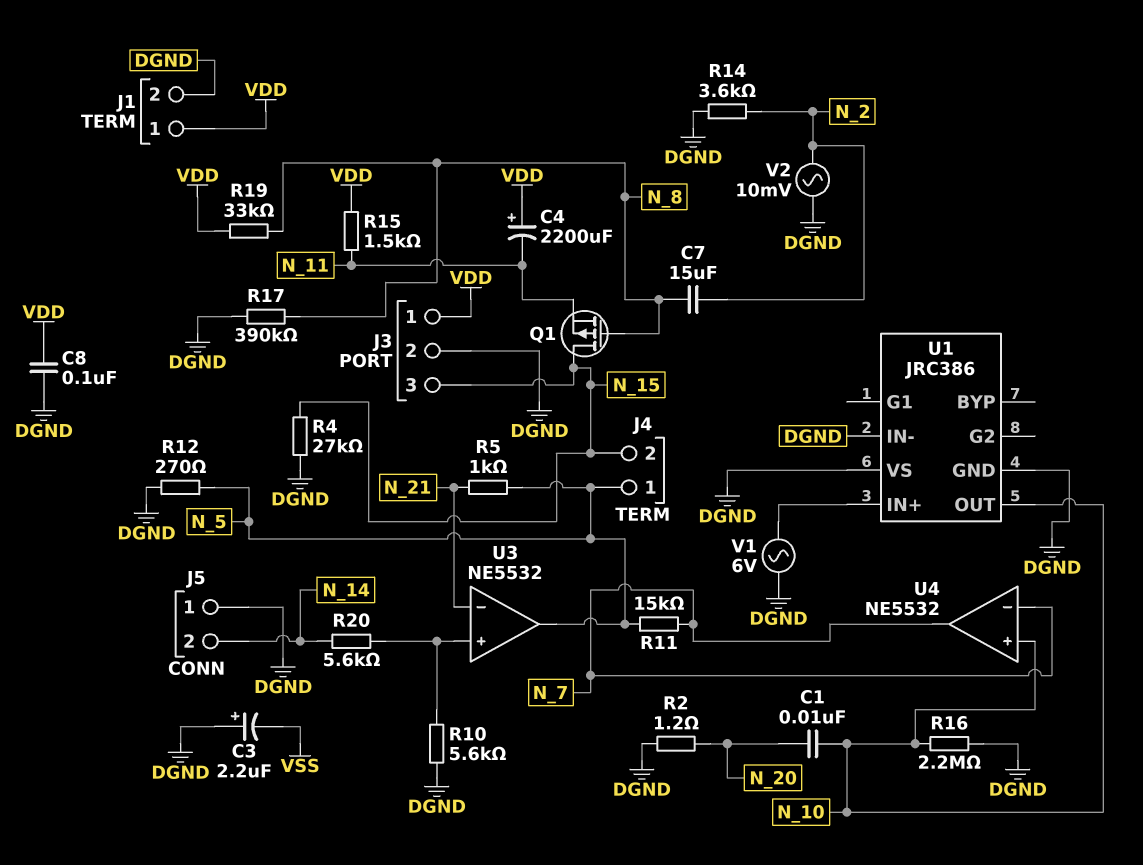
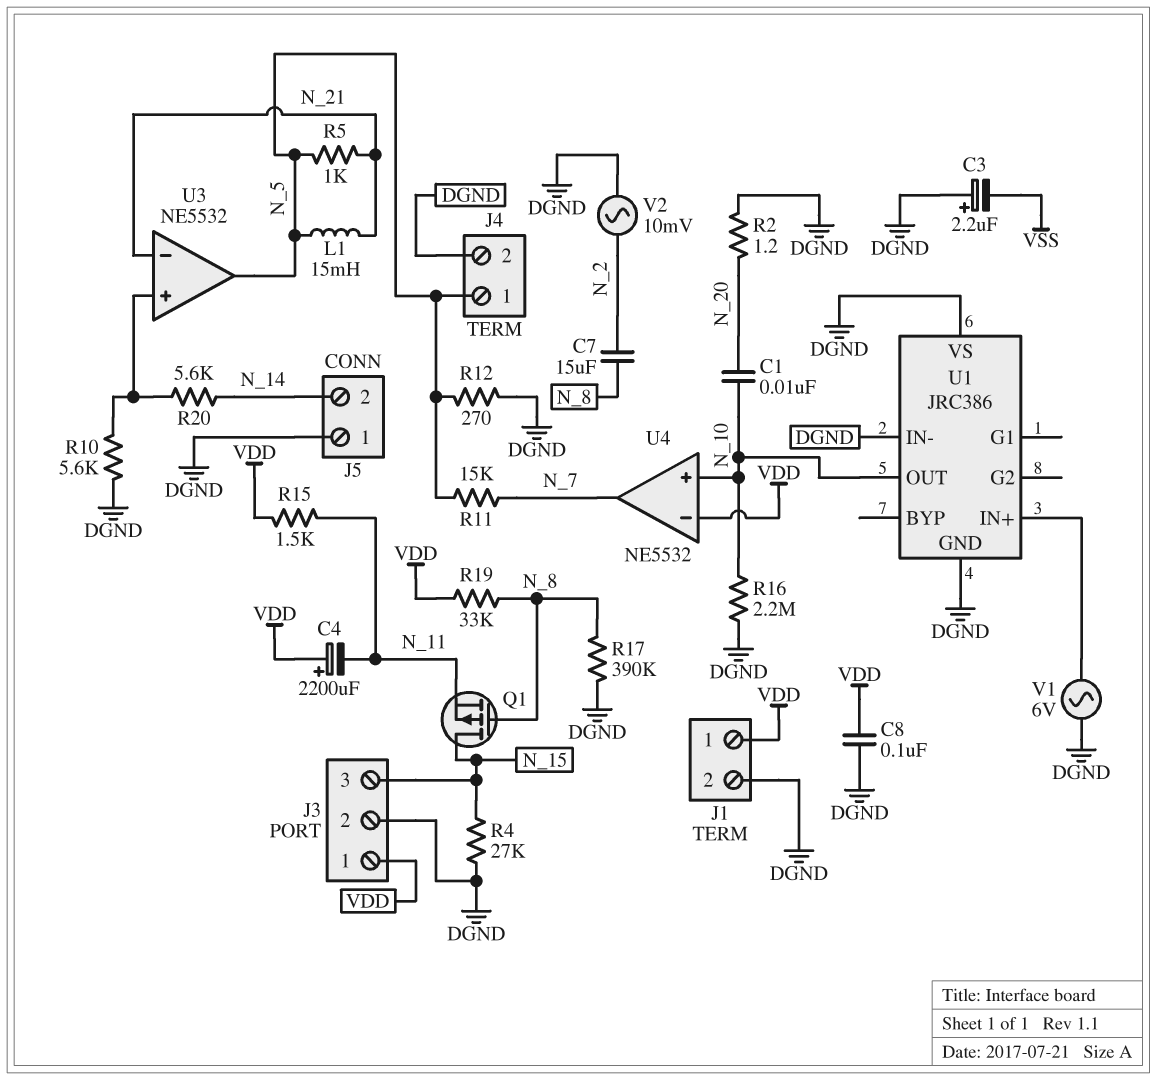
J4 pin 2: N_15 -> DGND
L1: none -> 15mH (N_5, N_21)
R14: 3.6k (DGND, N_2) -> none
U4 pin in-: N_7 -> VDD

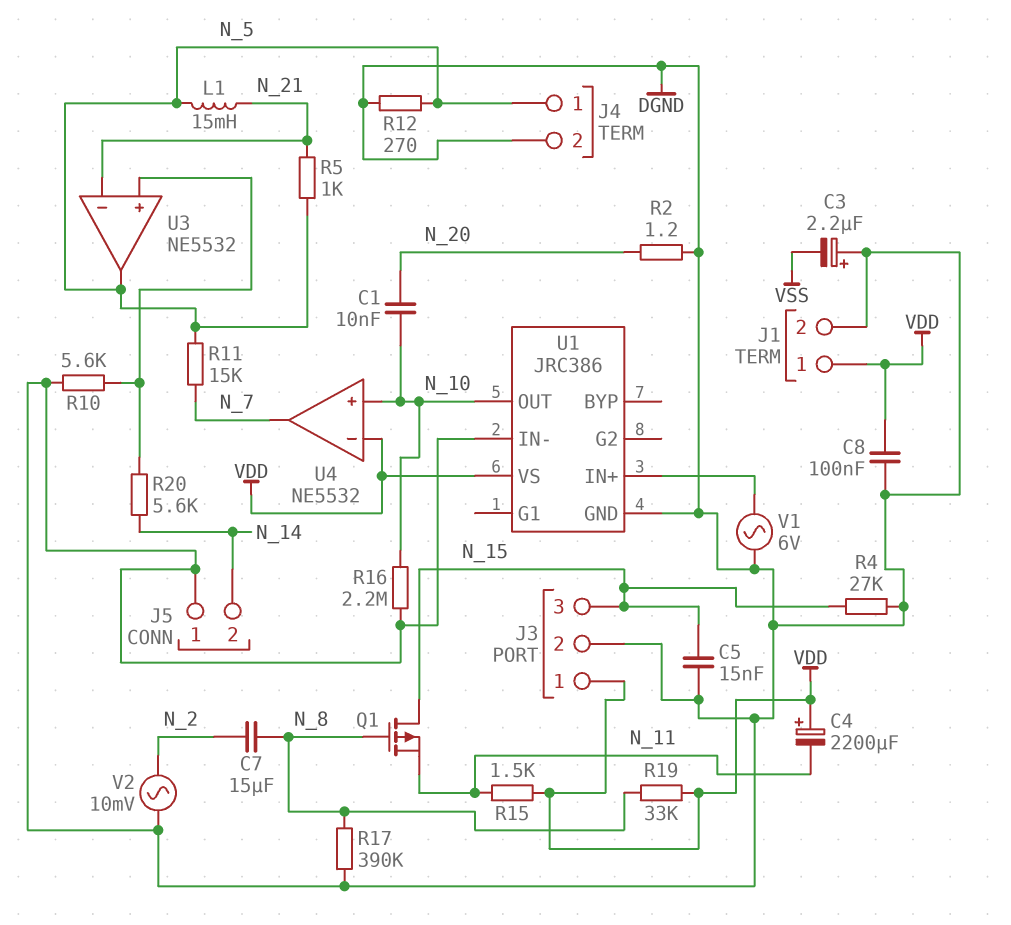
C5: none -> 15nF (DGND, N_15)
U1 pin VS: DGND -> VDD

